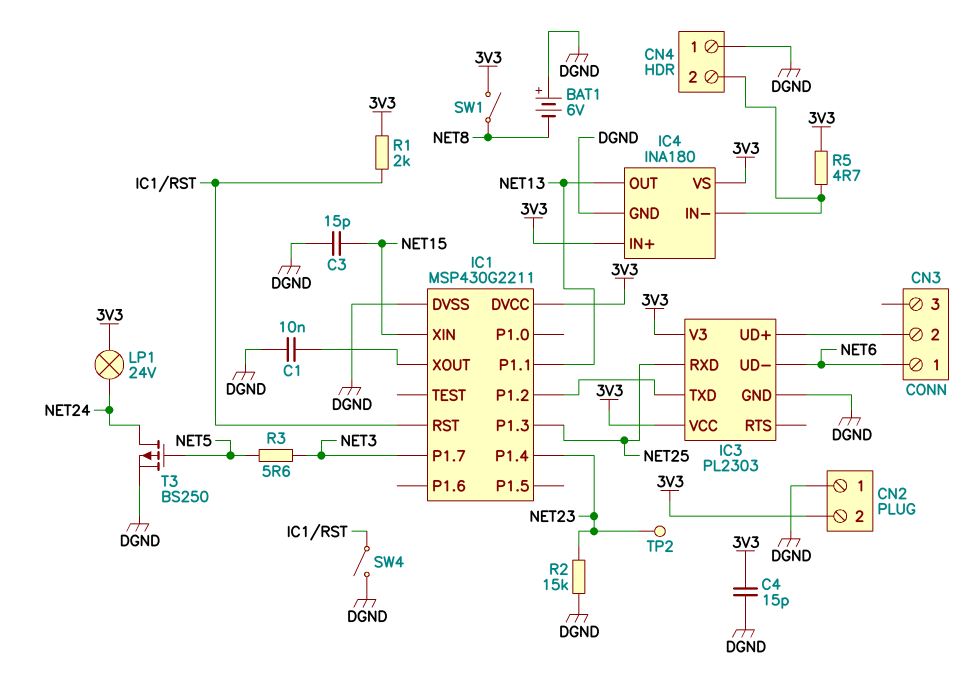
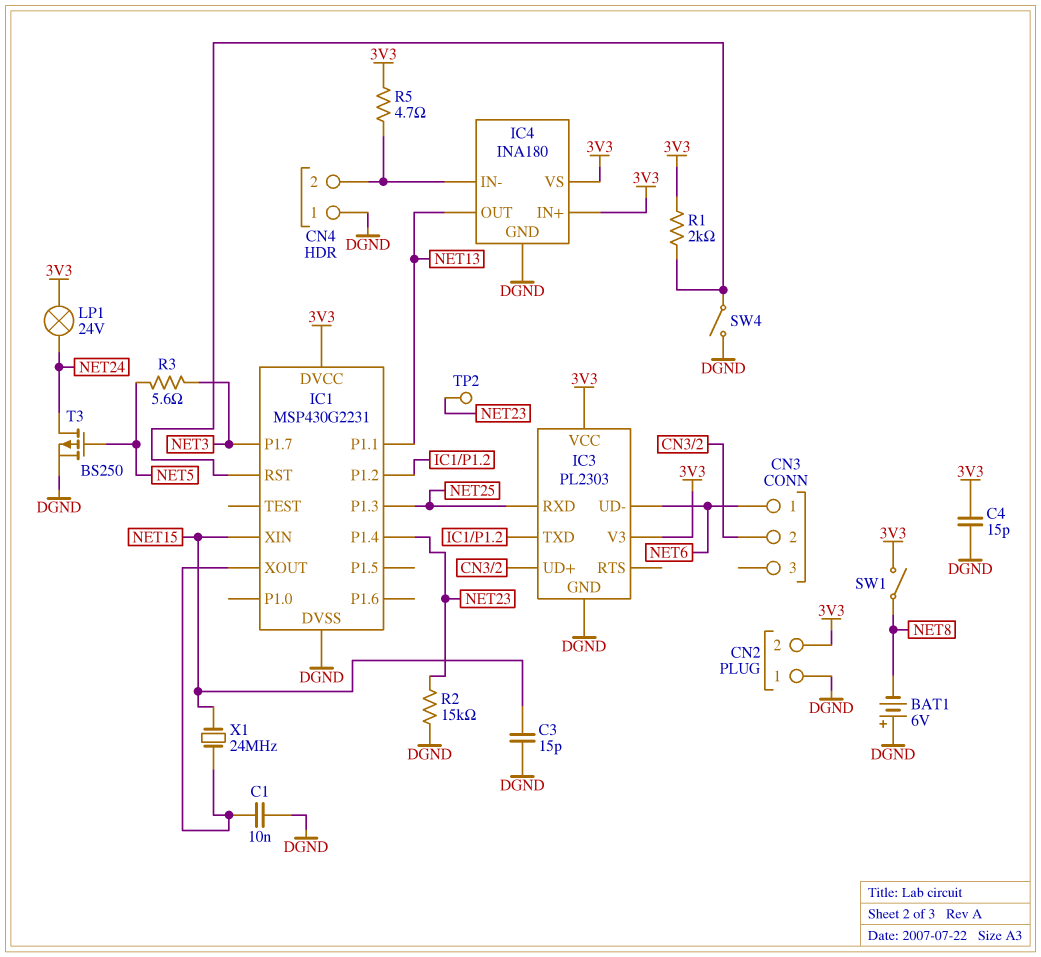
IC1: MSP430G2211 -> MSP430G2231
X1: none -> 24MHz (IC1/XOUT, NET15)

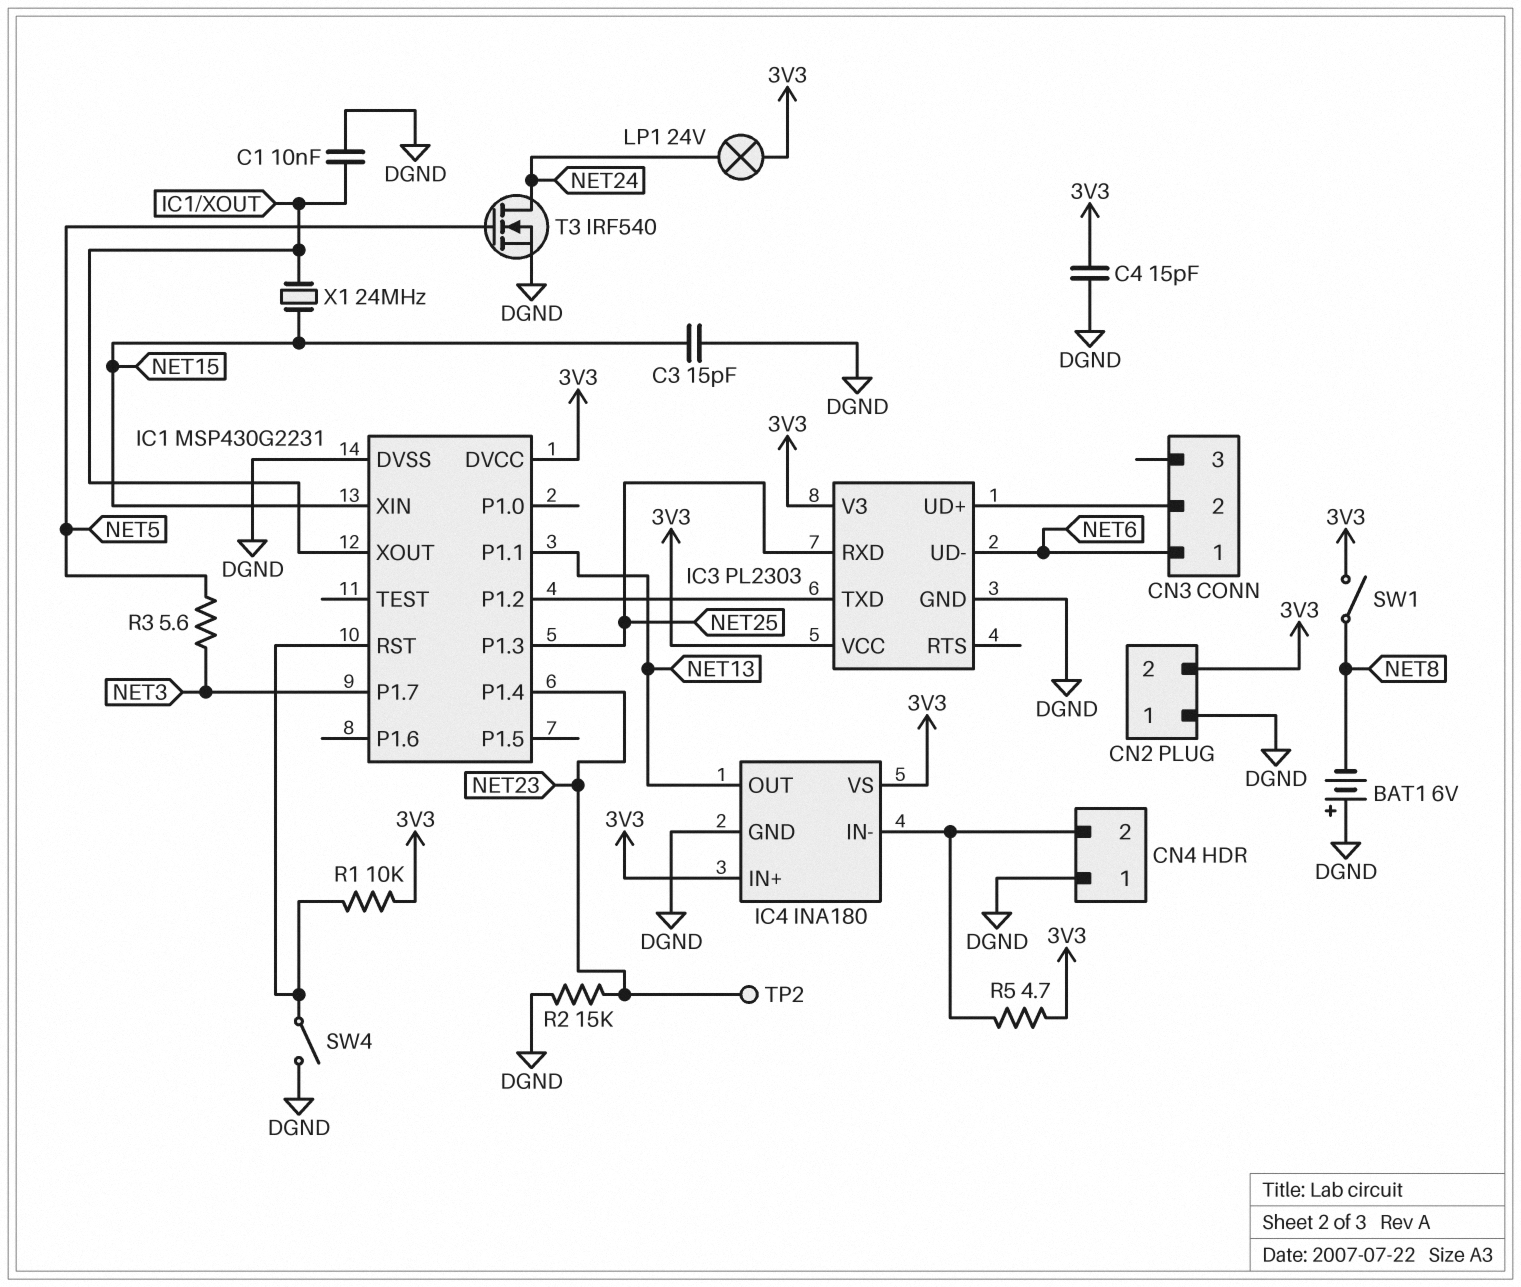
R1: 2k (3V3, IC1/RST) -> 10k (3V3, IC1/RST)
T3: PMOS BS250 (G NET5, D NET24, S DGND) -> NMOS IRF540 (G NET5, D NET24, S DGND)

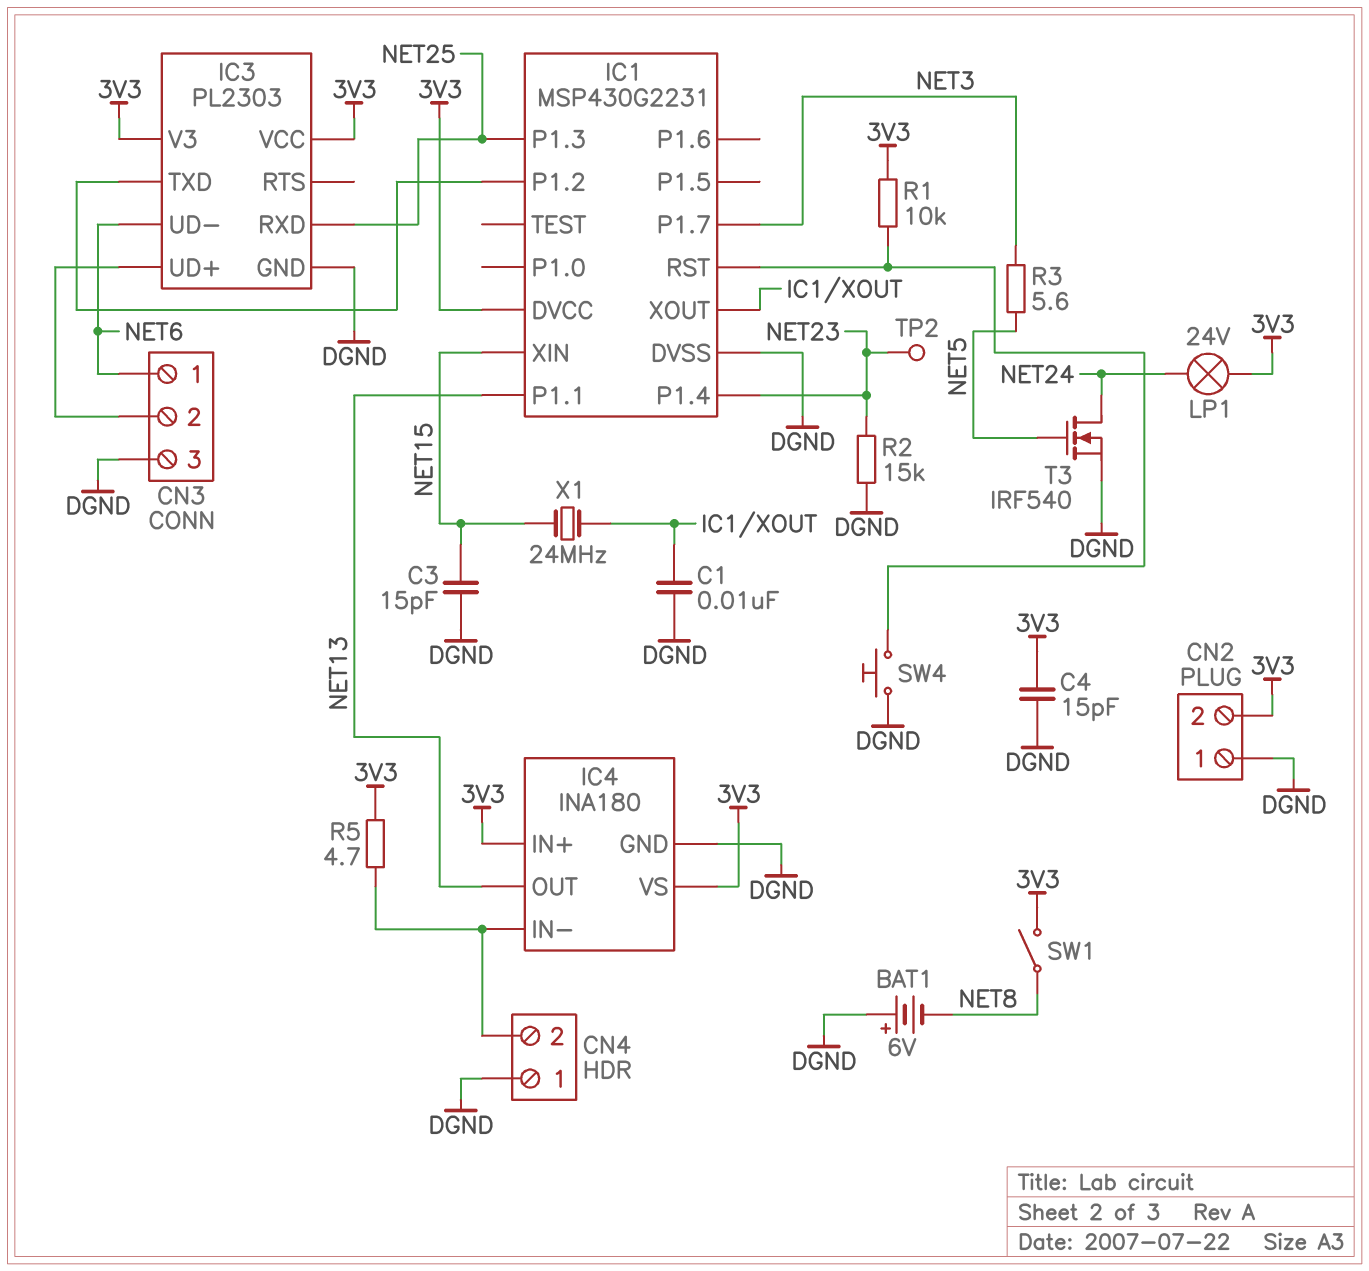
CN3 pin 3: none -> DGND
SW4: switch (DGND, IC1/RST) -> button (DGND, IC1/RST)

